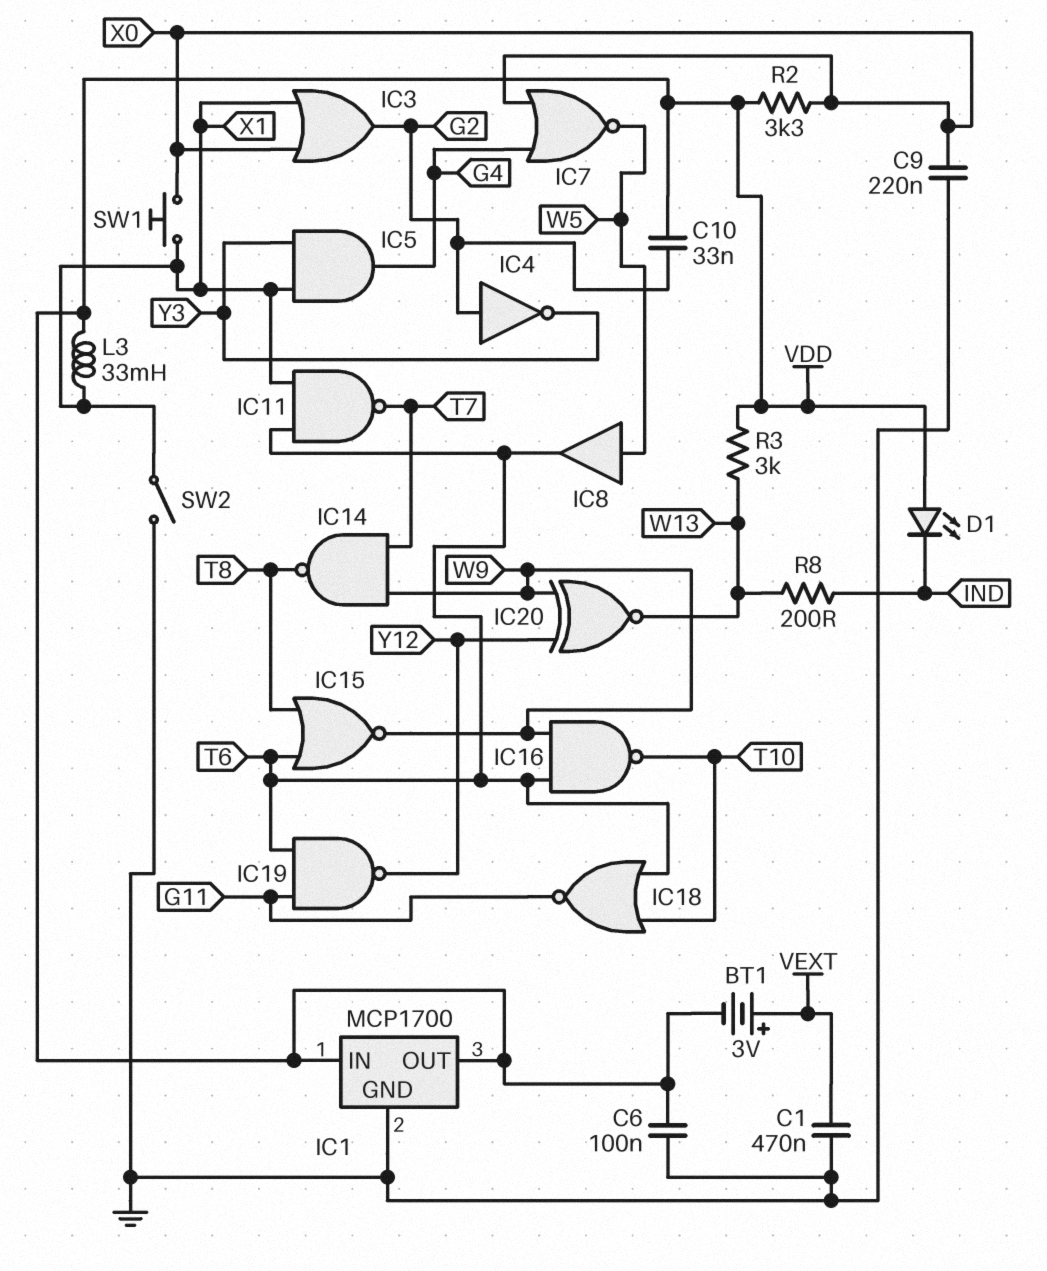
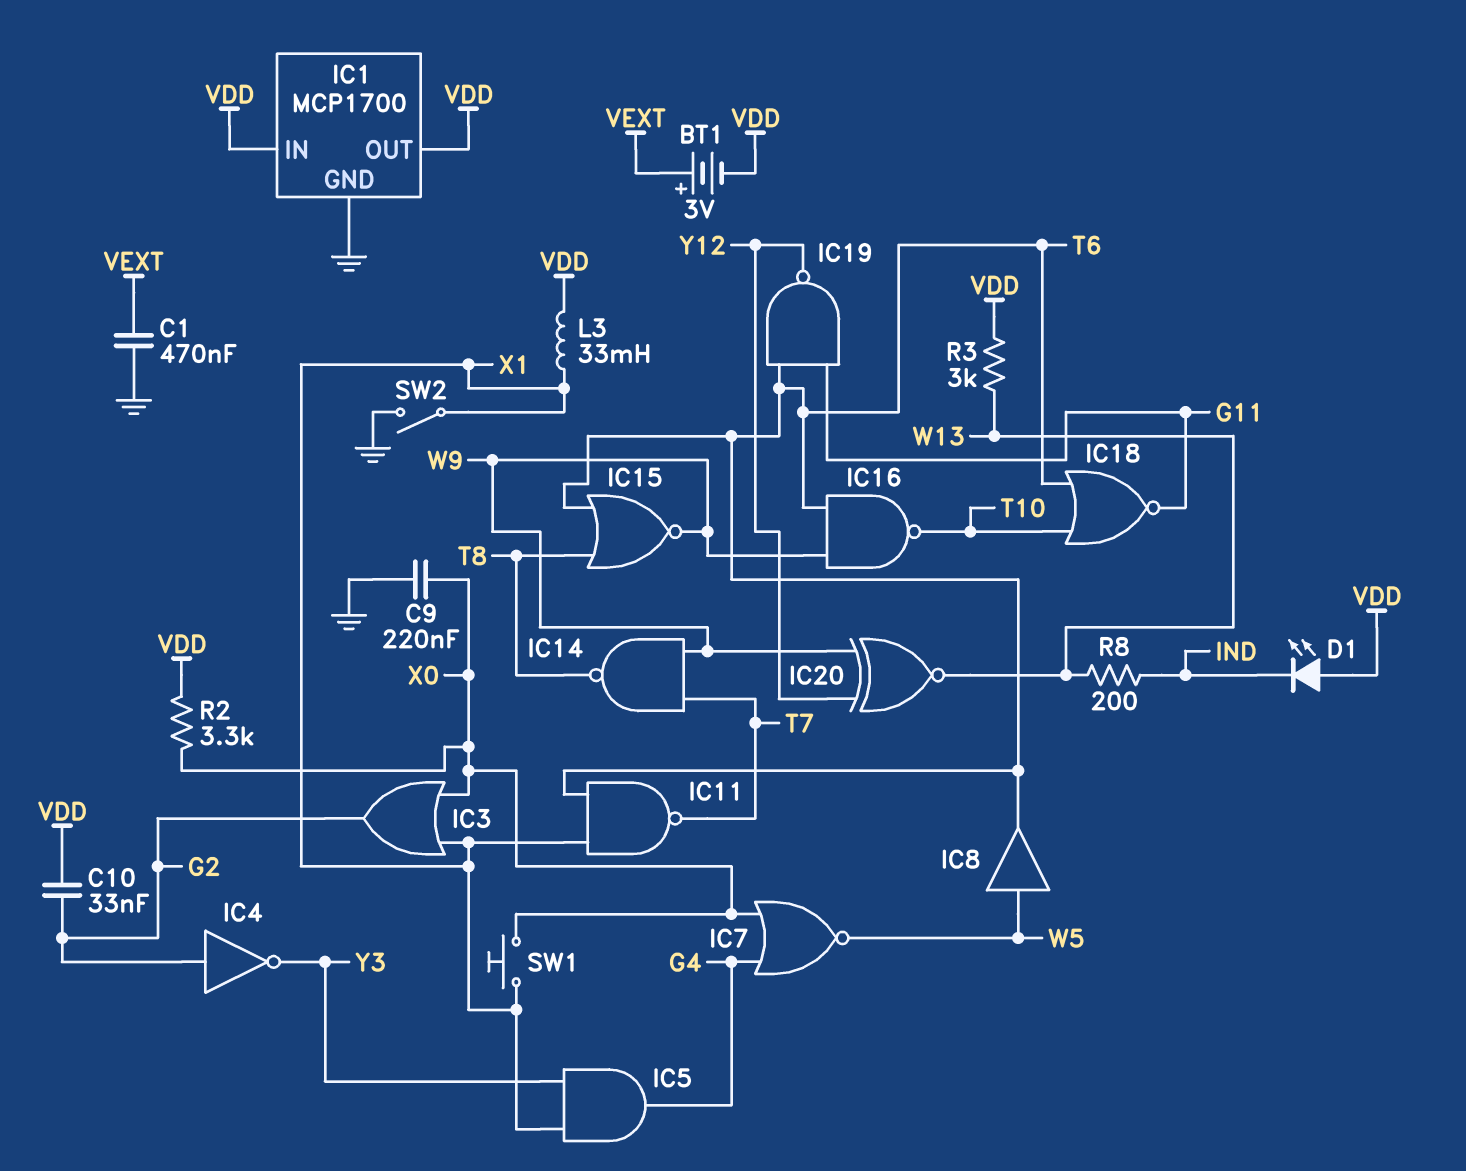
C6: 100nF (GND, VDD) -> none

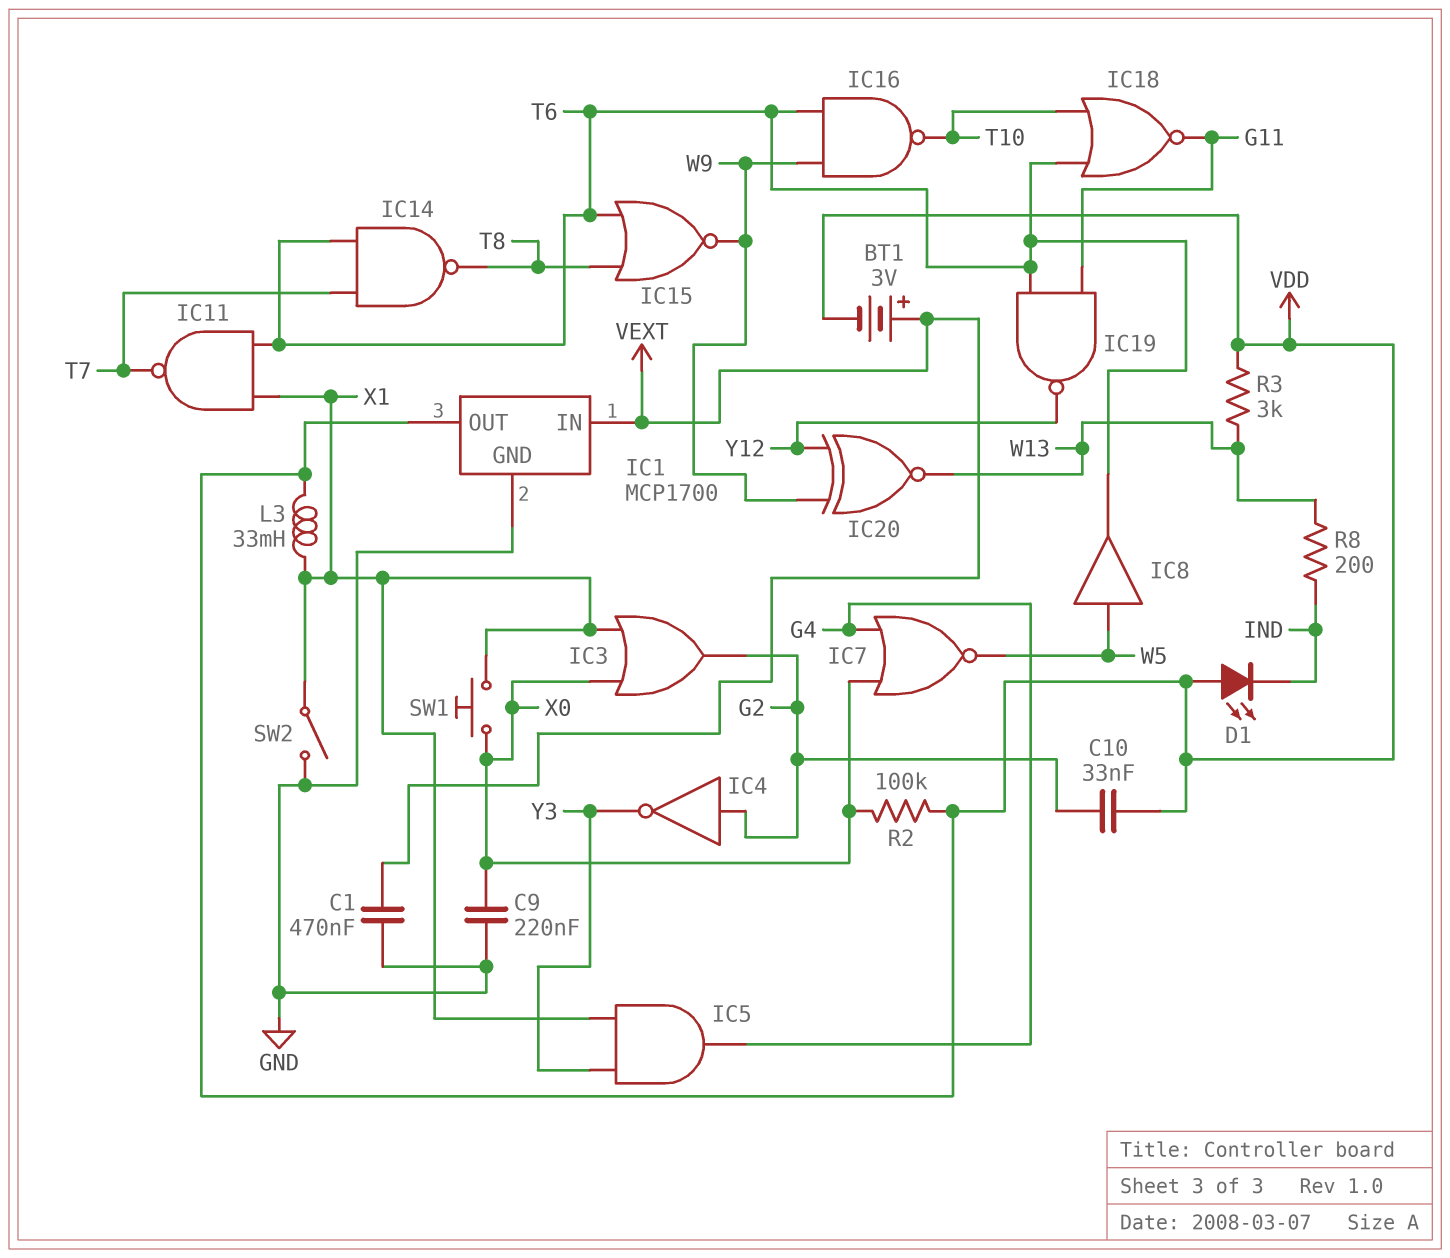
IC1 pin IN: VDD -> VEXT
IC14: NAND (in T7, in W9, out T8) -> NAND (in T6, in T7, out T8)
R2: 3.3k (VDD, X0) -> 100k (VDD, X0)

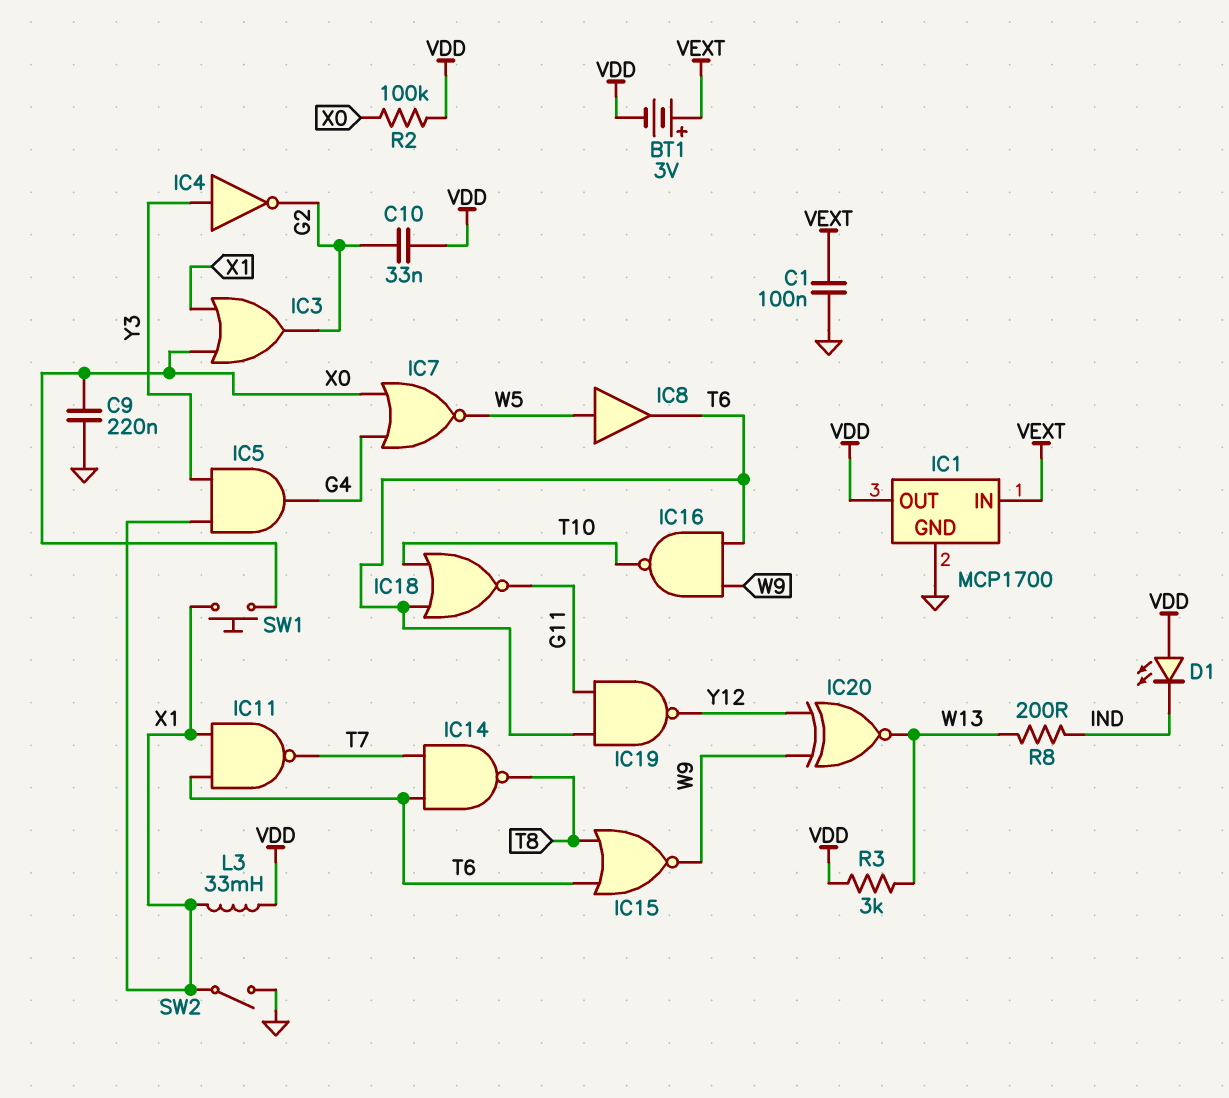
C1: 470nF (GND, VEXT) -> 100nF (GND, VEXT)
IC4: NOT (in G2, out Y3) -> NOT (in Y3, out G2)

